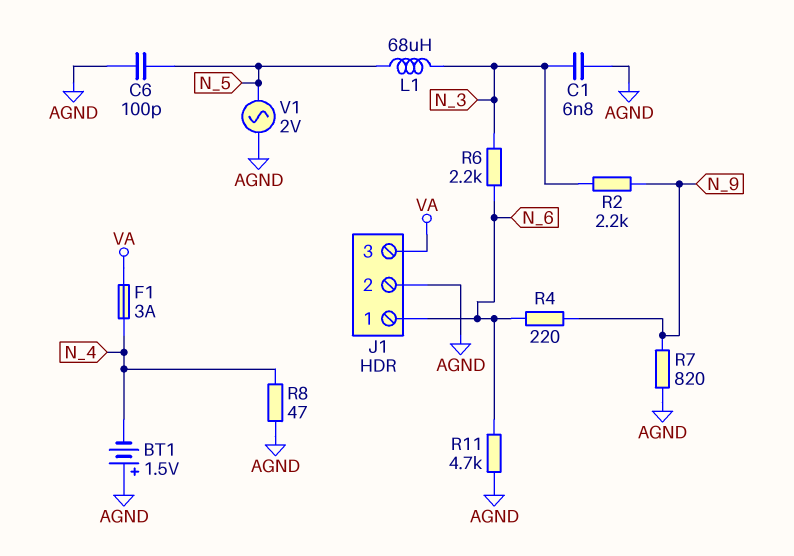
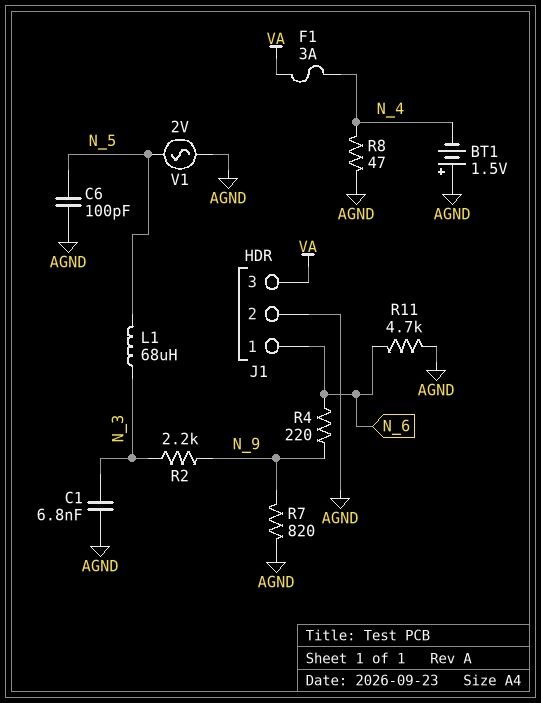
R6: 2.2k (N_3, N_6) -> none

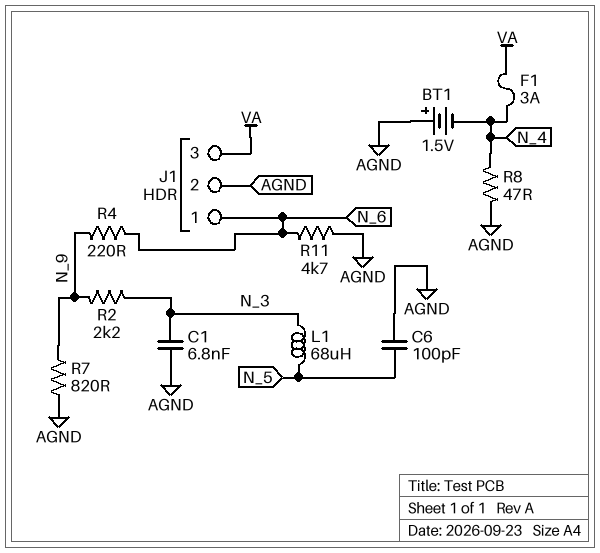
V1: AC 2V (AGND, N_5) -> none

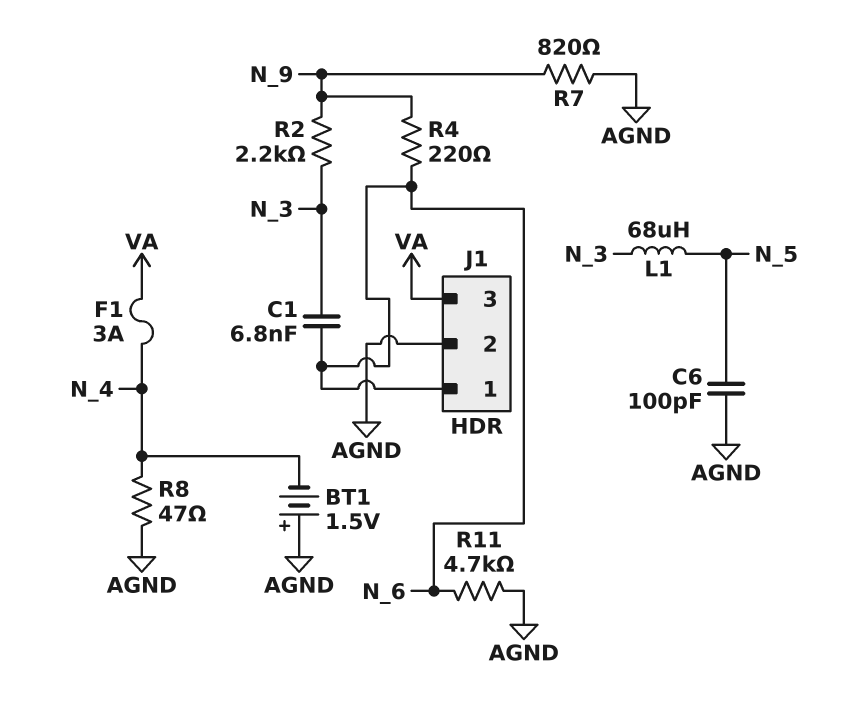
C1: 6.8nF (AGND, N_3) -> 6.8nF (N_3, N_6)

